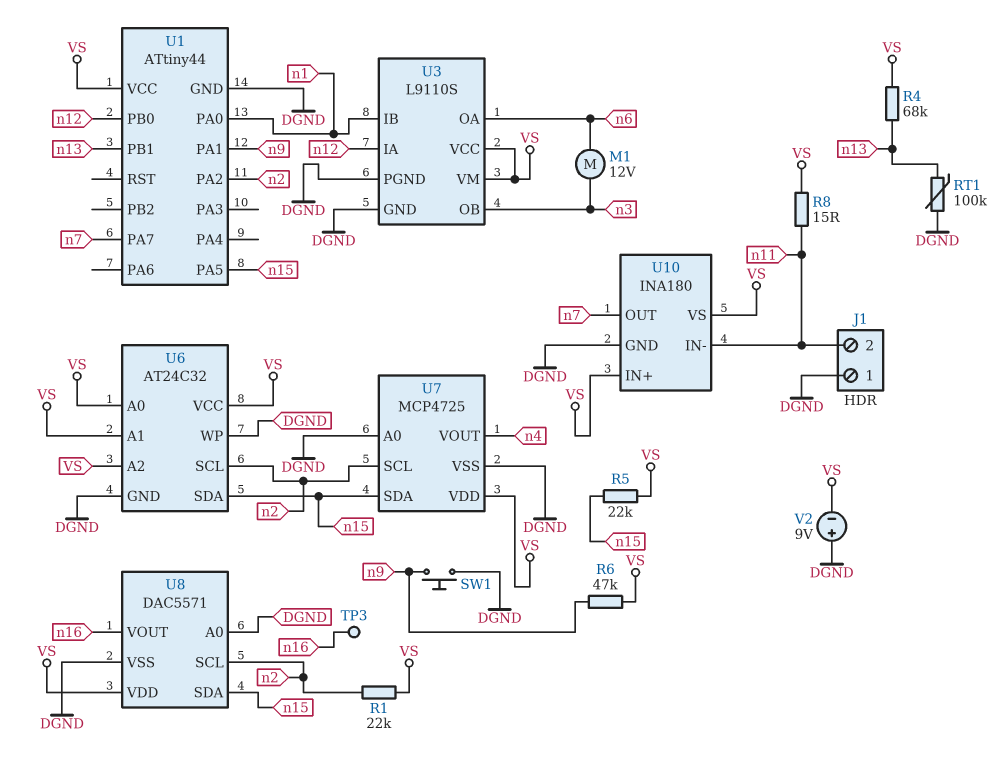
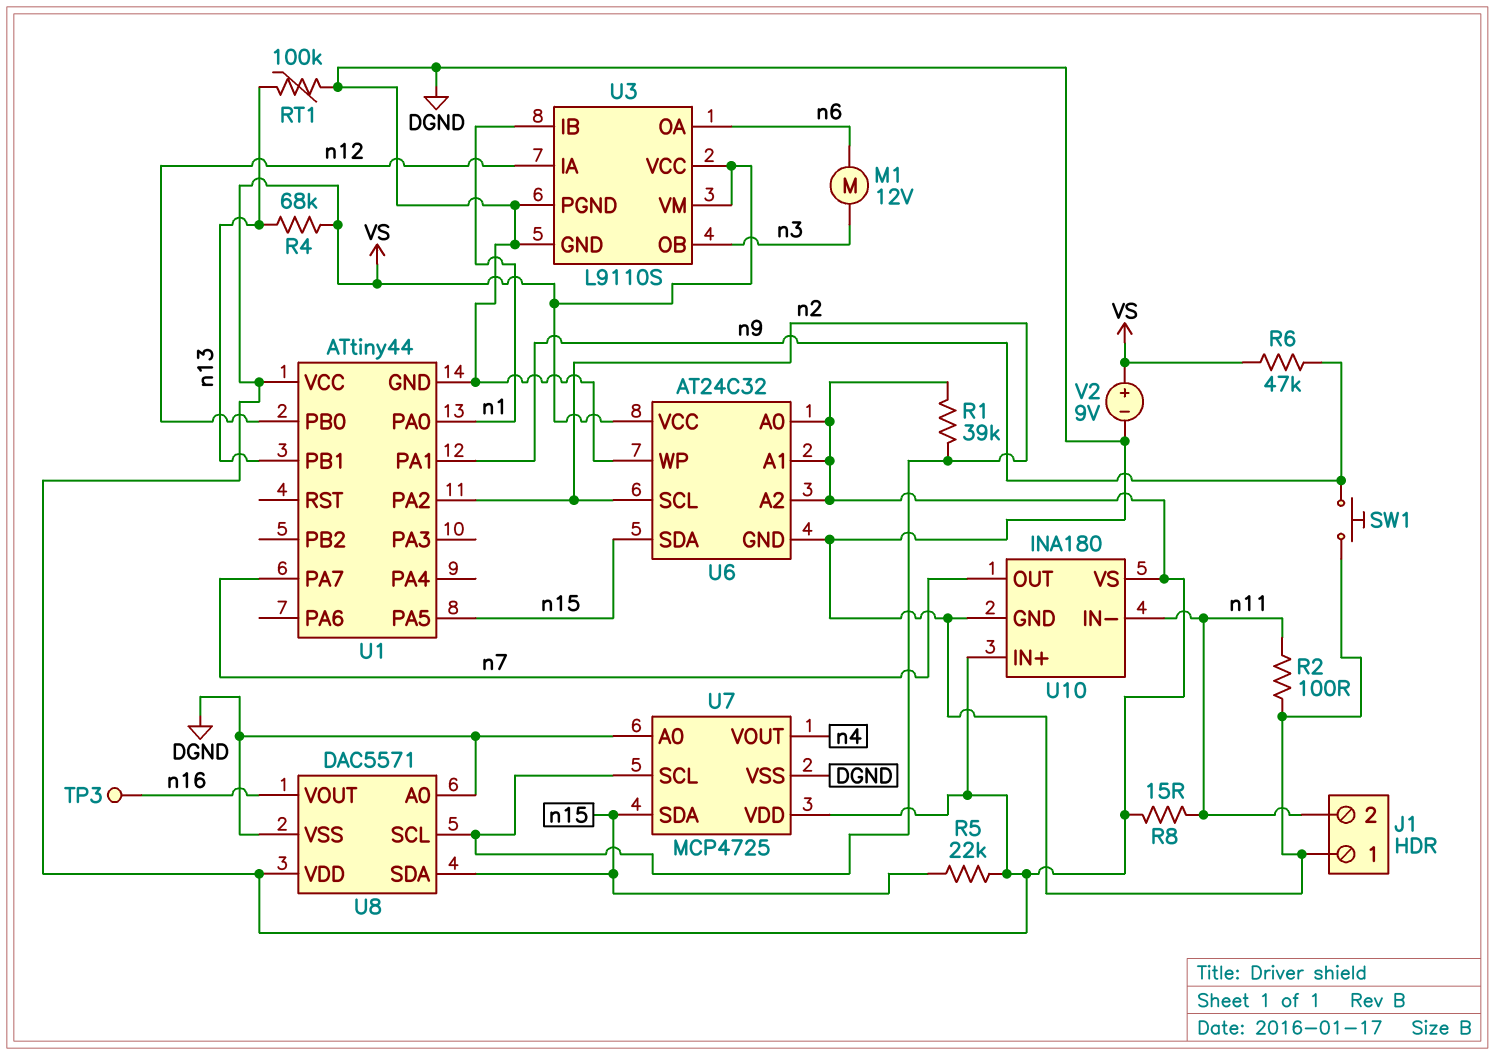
R1: 22k (VS, n2) -> 39k (VS, n2)
R2: none -> 100 (DGND, n11)
V2: 9V (plus DGND, minus VS) -> 9V (plus VS, minus DGND)

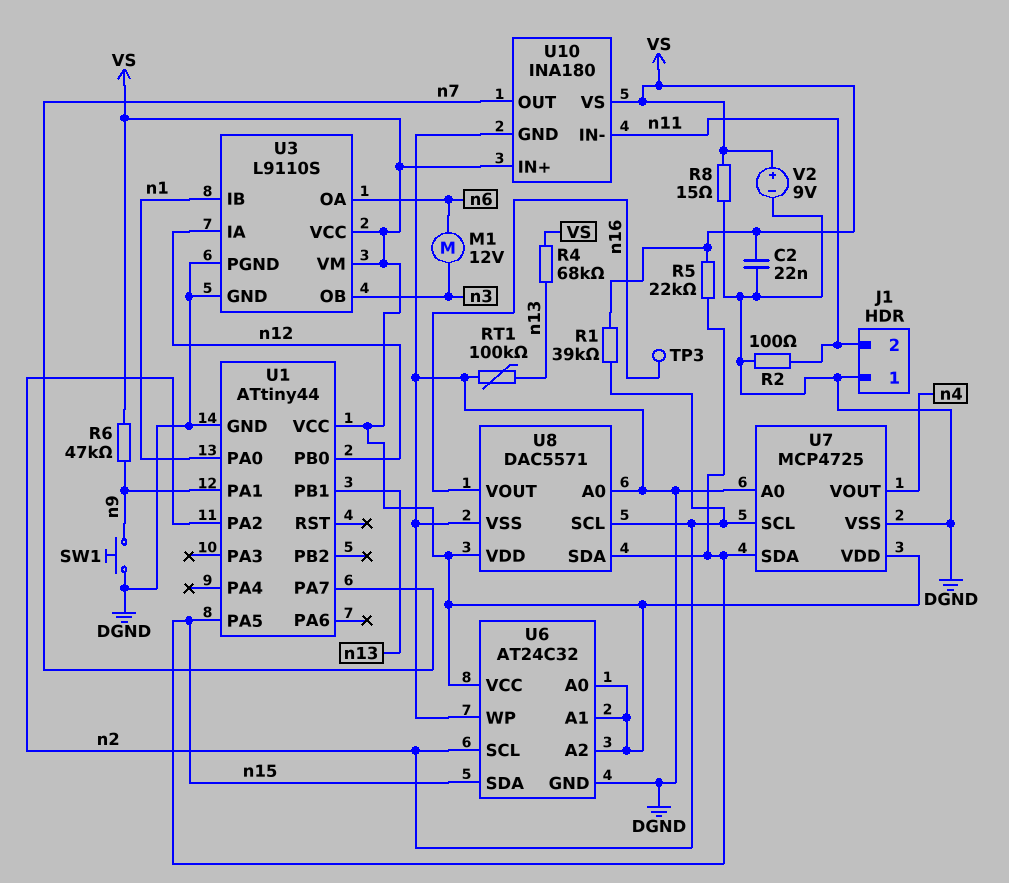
C2: none -> 22nF (DGND, VS)
R8: 15 (VS, n11) -> 15 (DGND, VS)

